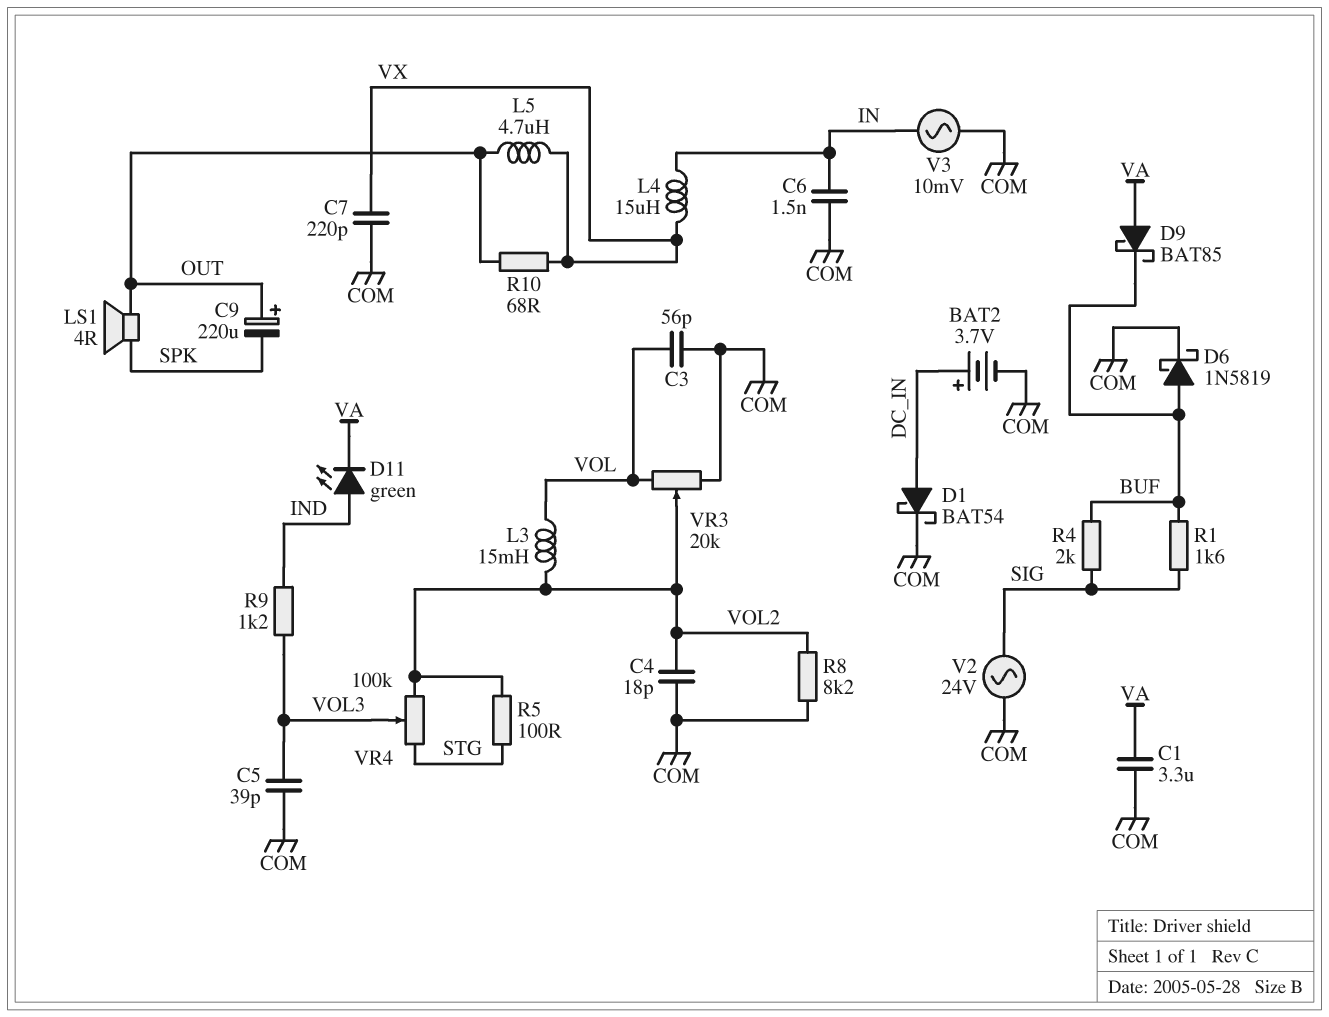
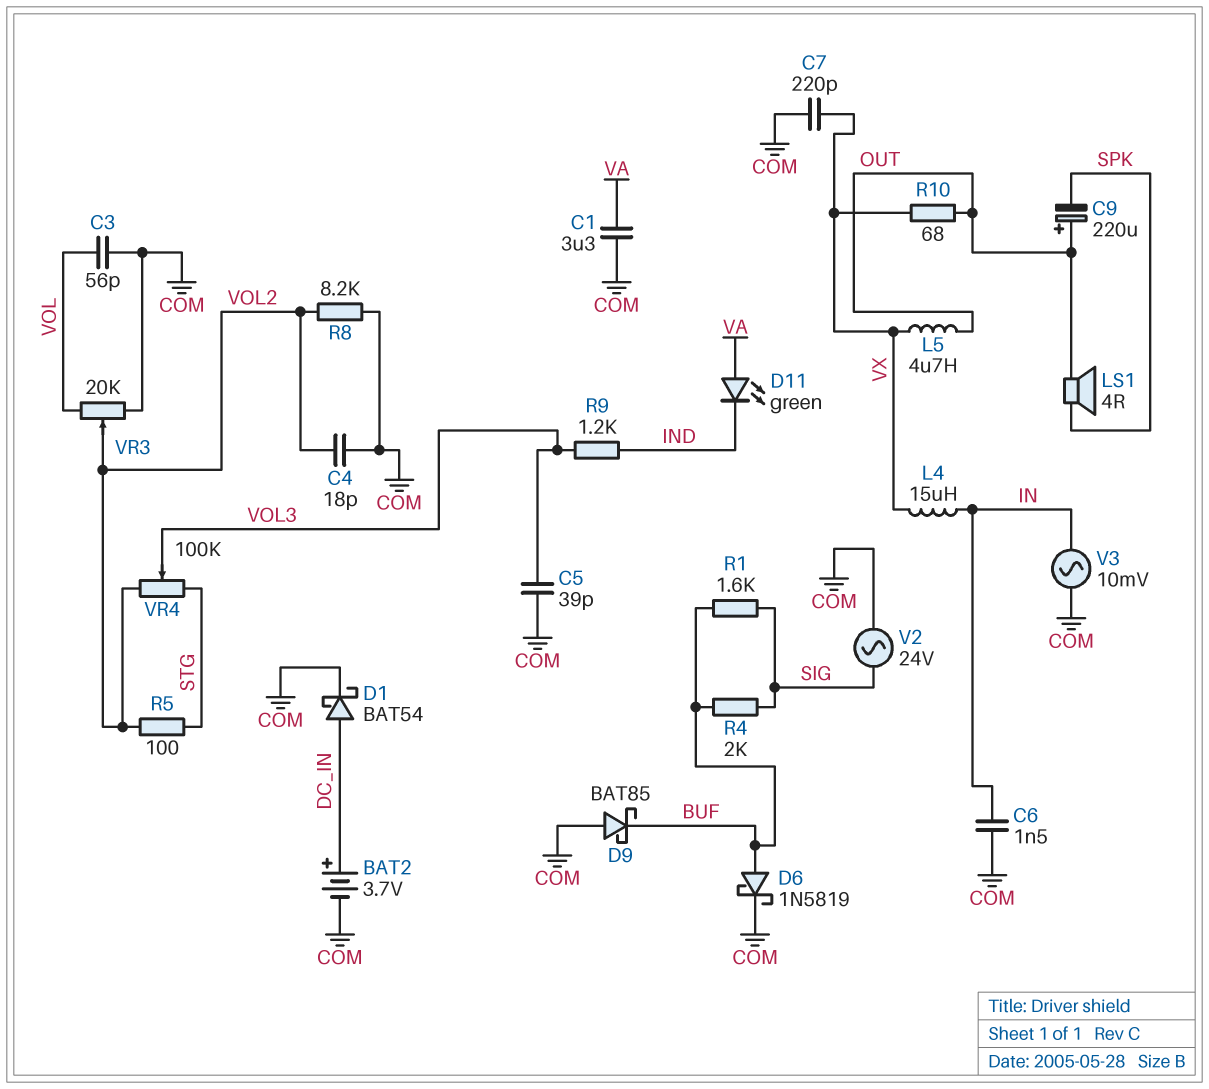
D9: schottky BAT85 (A VA, K BUF) -> schottky BAT85 (A COM, K BUF)
D11: LED green (A IND, K VA) -> LED green (A VA, K IND)
L3: 15mH (VOL, VOL2) -> none

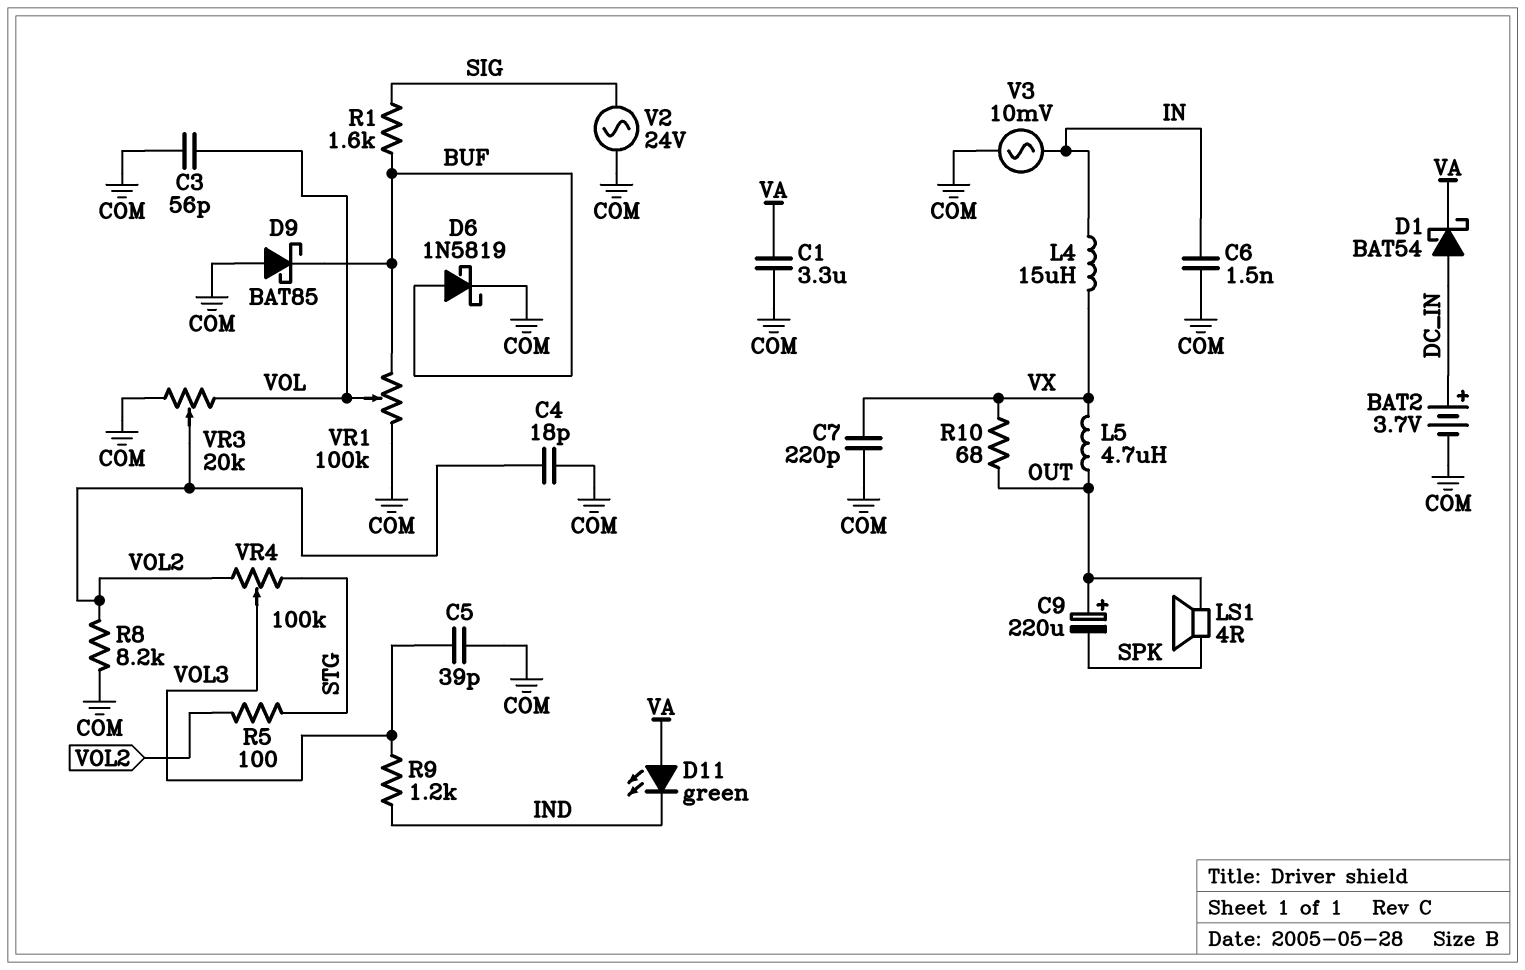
D1: schottky BAT54 (A DC_IN, K COM) -> schottky BAT54 (A DC_IN, K VA)
R4: 2k (BUF, SIG) -> none
VR1: none -> 100k (BUF, COM, wiper VOL)

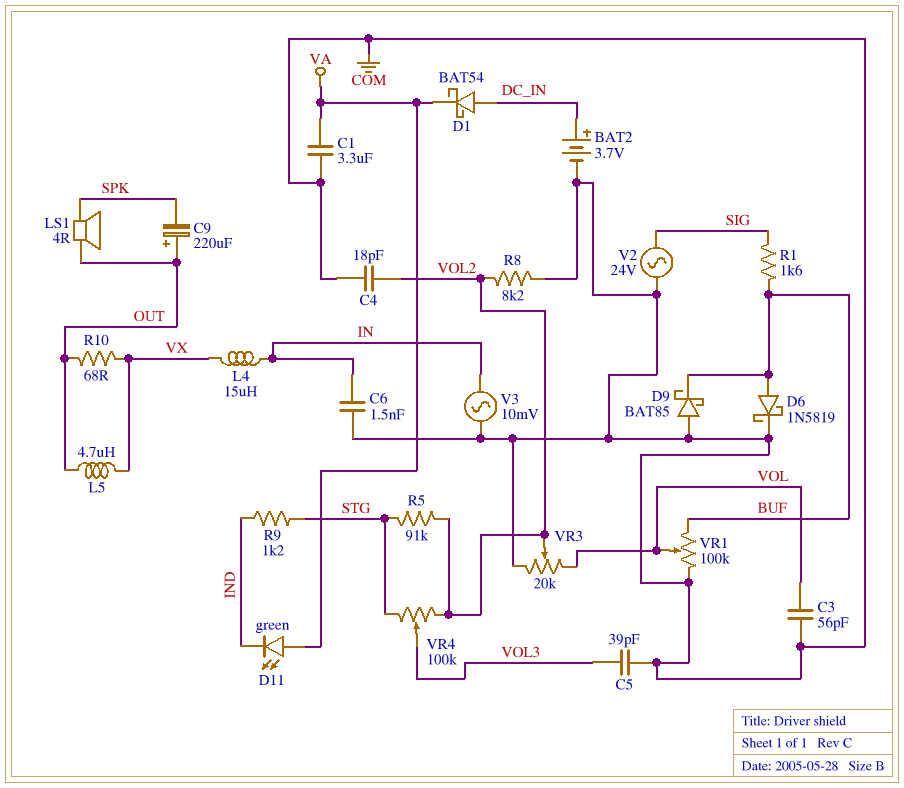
C7: 220pF (COM, VX) -> none
R5: 100 (STG, VOL2) -> 91k (STG, VOL2)
R9: 1.2k (IND, VOL3) -> 1.2k (IND, STG)

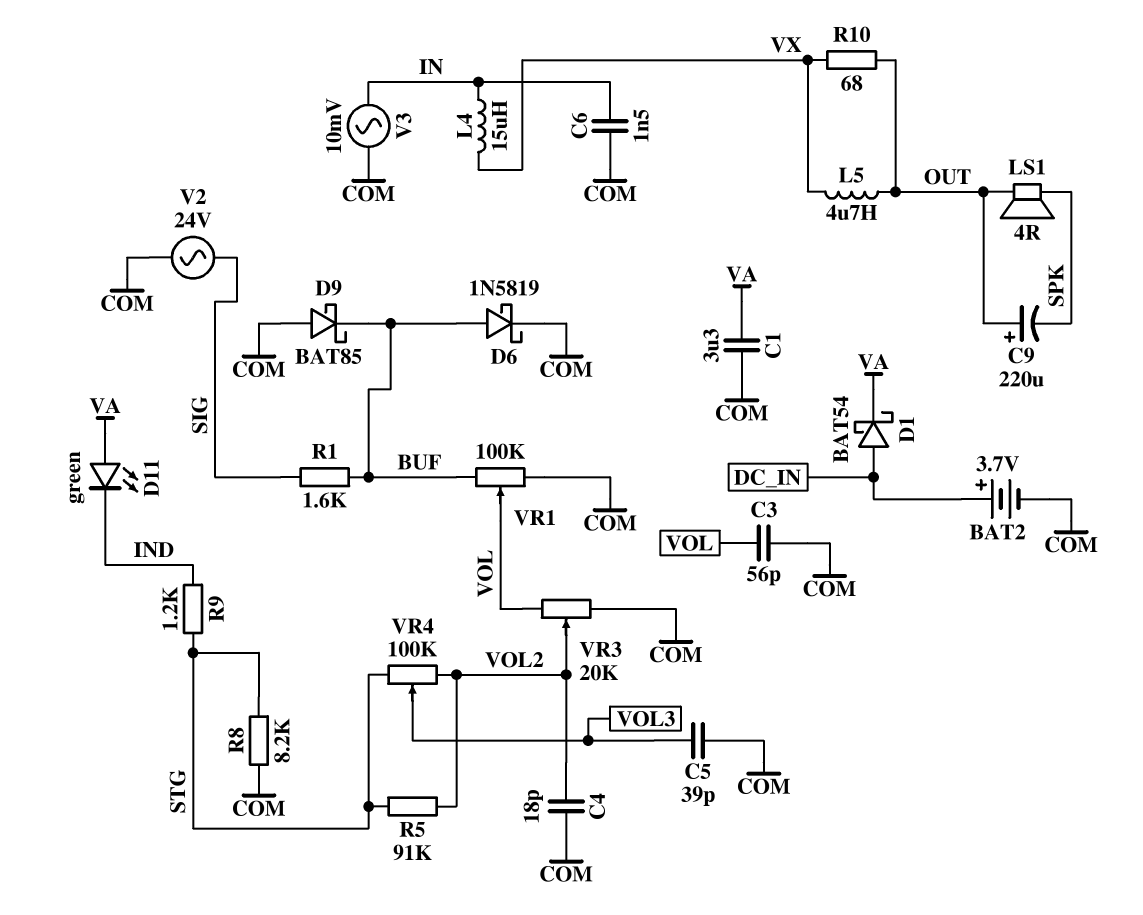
R8: 8.2k (COM, VOL2) -> 8.2k (COM, STG)

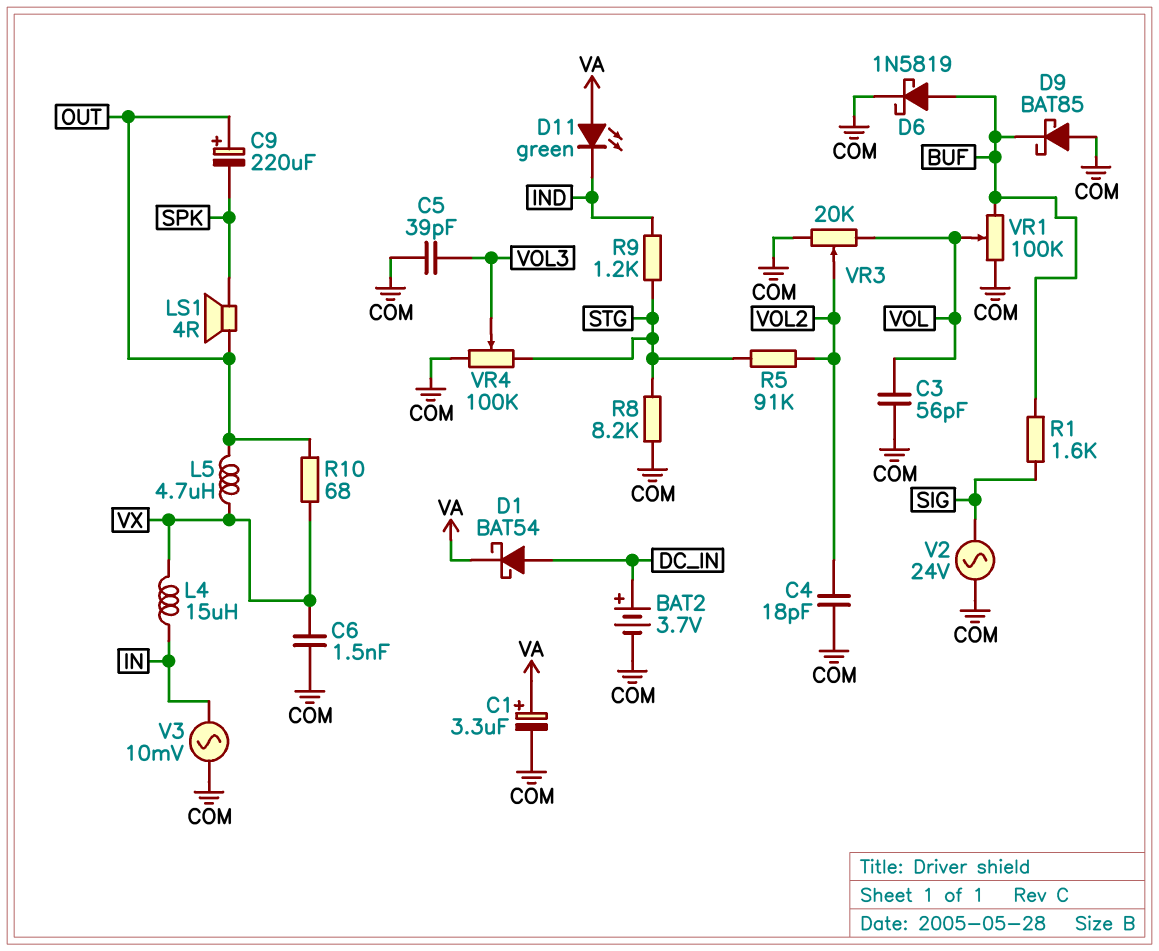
C1: 3.3uF (COM, VA) -> 3.3uF (plus VA, minus COM)
C6: 1.5nF (COM, IN) -> 1.5nF (COM, VX)
VR4: 100k (STG, VOL2, wiper VOL3) -> 100k (COM, STG, wiper VOL3)

